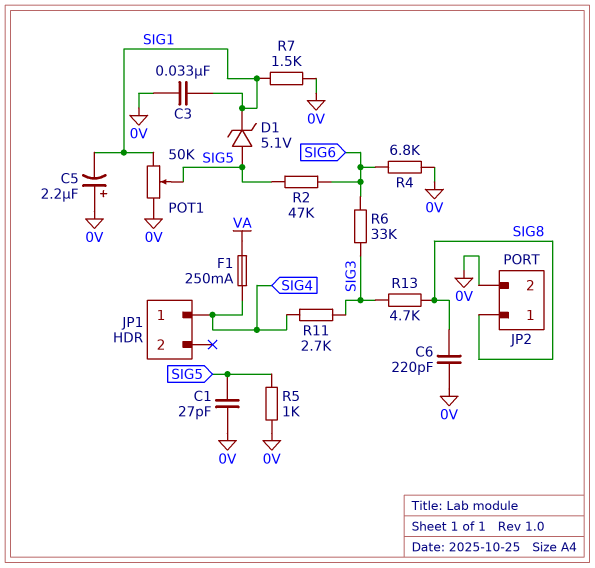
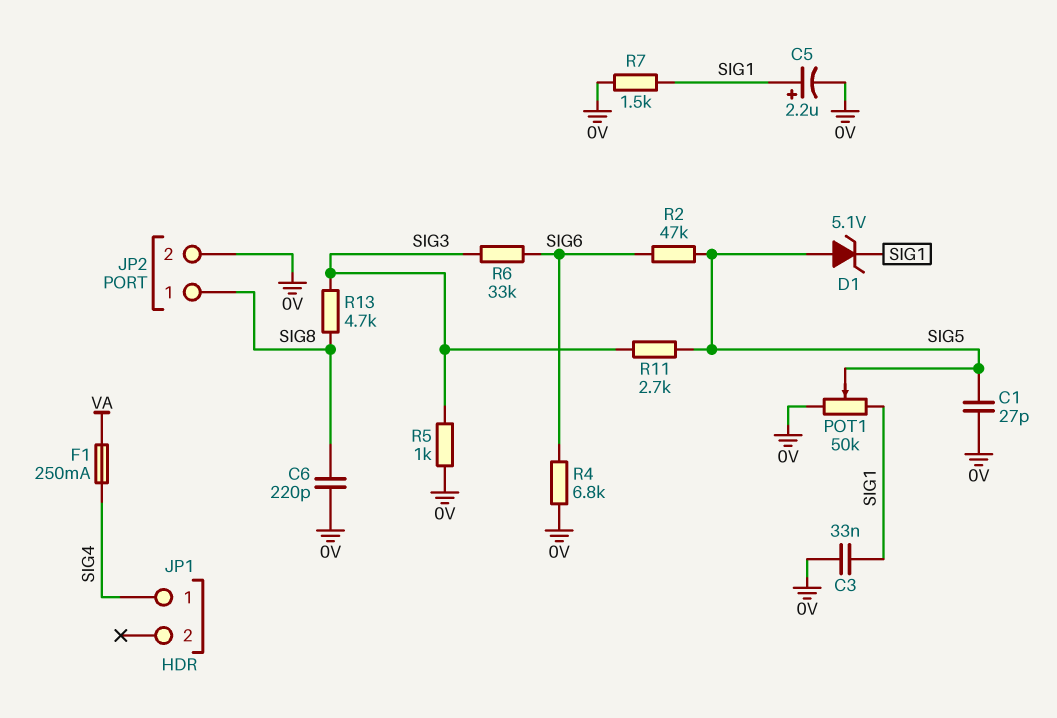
C5: 2.2uF (plus 0V, minus SIG1) -> 2.2uF (plus SIG1, minus 0V)
R5: 1k (0V, SIG5) -> 1k (0V, SIG3)
R11: 2.7k (SIG3, SIG4) -> 2.7k (SIG3, SIG5)

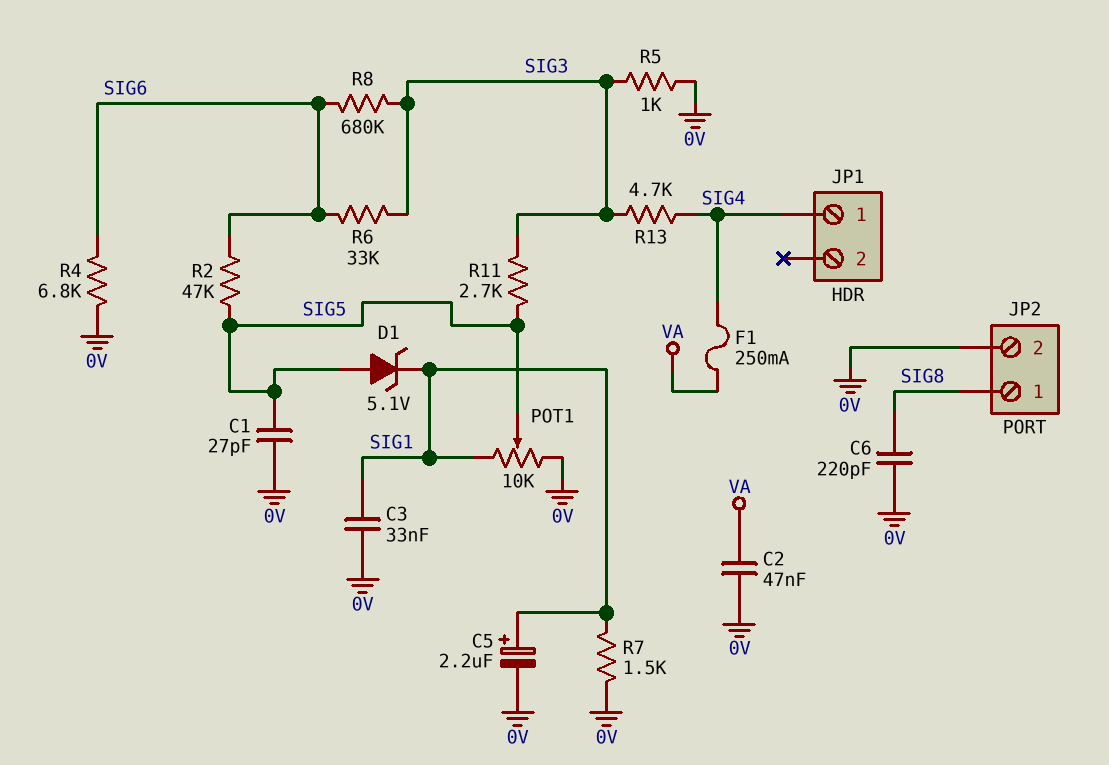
C2: none -> 47nF (0V, VA)
POT1: 50k (0V, SIG1, wiper SIG5) -> 10k (0V, SIG1, wiper SIG5)
R8: none -> 680k (SIG3, SIG6)
R13: 4.7k (SIG3, SIG8) -> 4.7k (SIG3, SIG4)

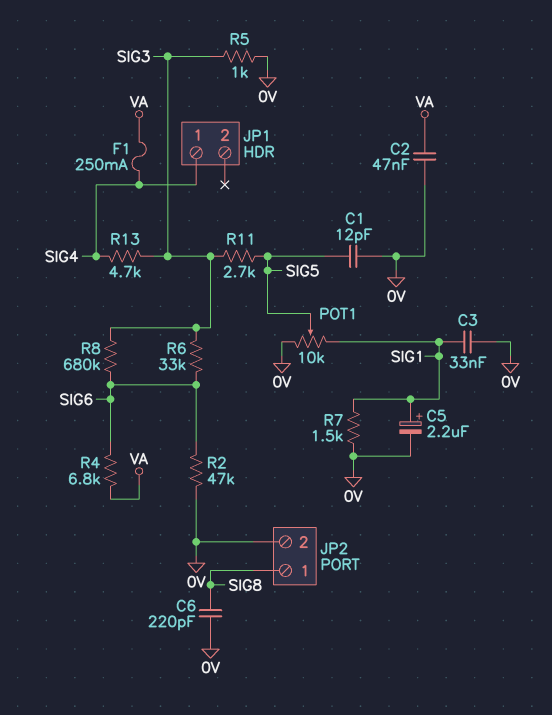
C1: 27pF (0V, SIG5) -> 12pF (0V, SIG5)
D1: zener 5.1V (A SIG5, K SIG1) -> none
R2: 47k (SIG5, SIG6) -> 47k (0V, SIG6)
R4: 6.8k (0V, SIG6) -> 6.8k (SIG6, VA)

